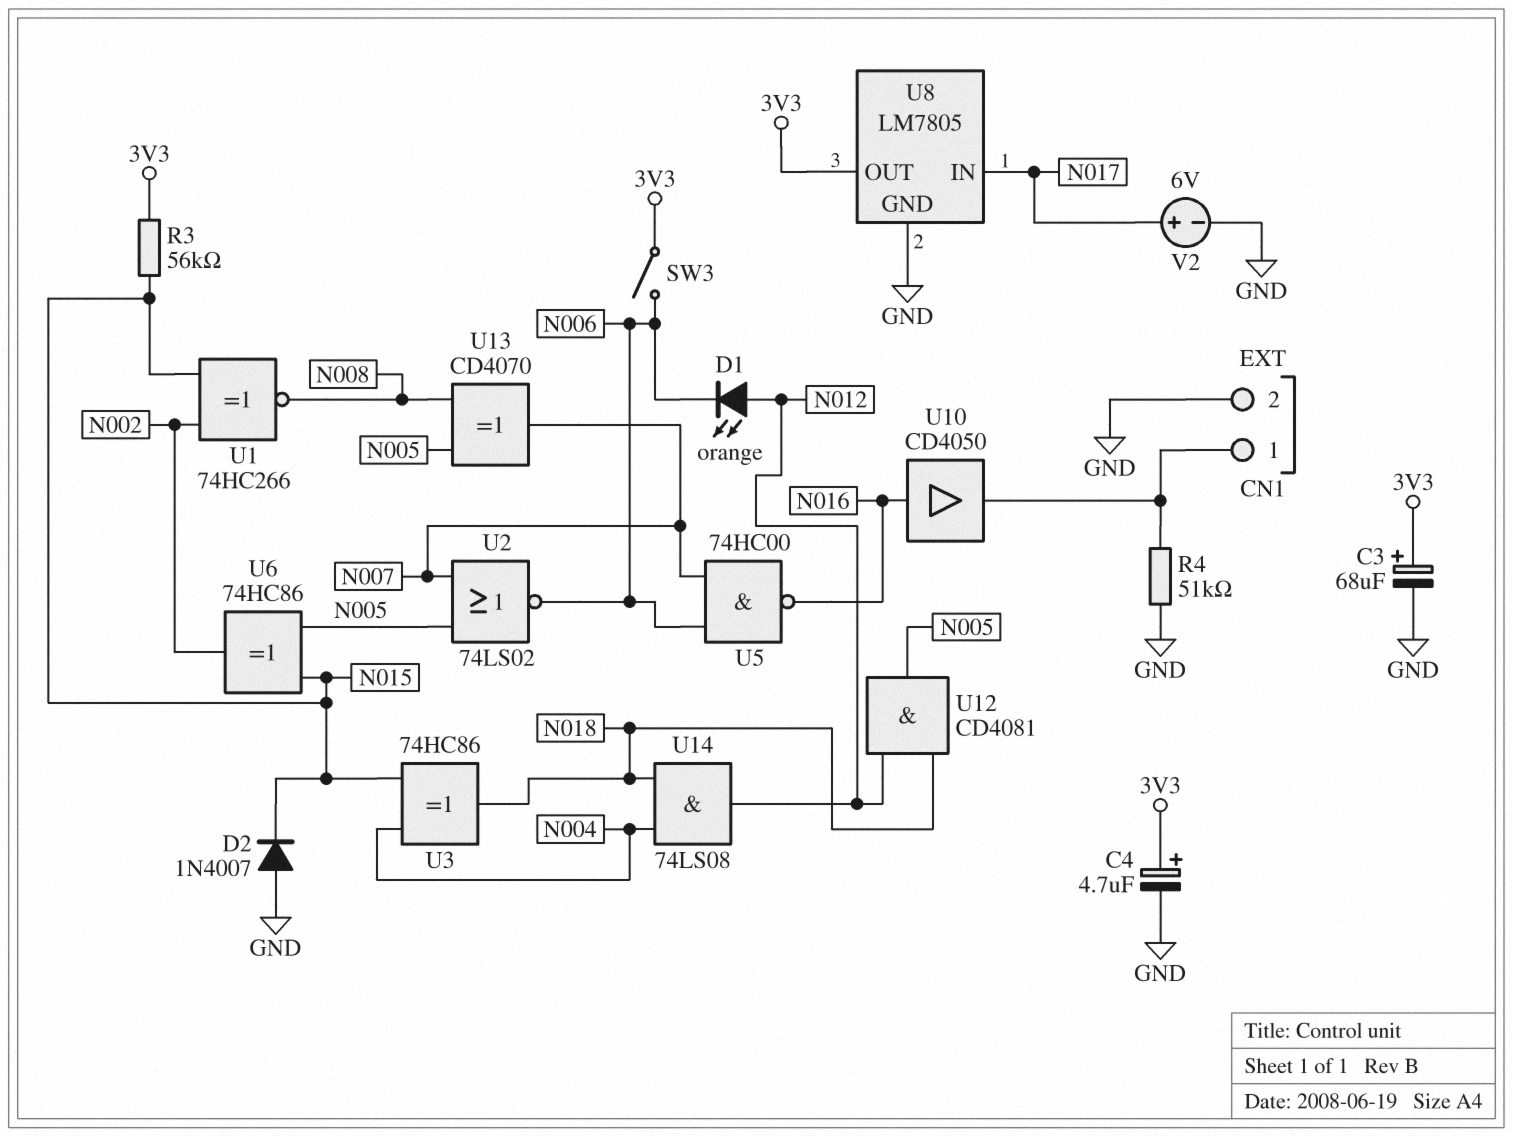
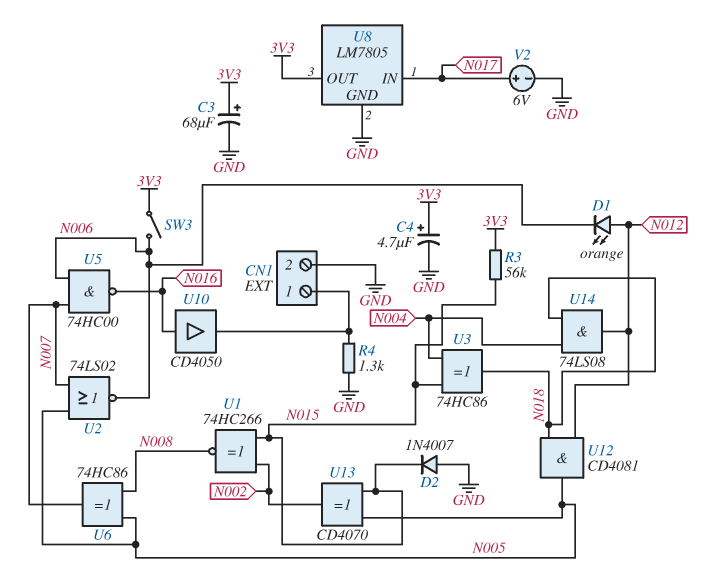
R4: 51k (CN1/1, GND) -> 1.3k (CN1/1, GND)
U6: XOR 74HC86 (in N005, in N015, out N002) -> XOR 74HC86 (in N005, in N008, out N007)
U13: XOR CD4070 (in N005, in N008, out N007) -> XOR CD4070 (in N005, in N015, out N002)

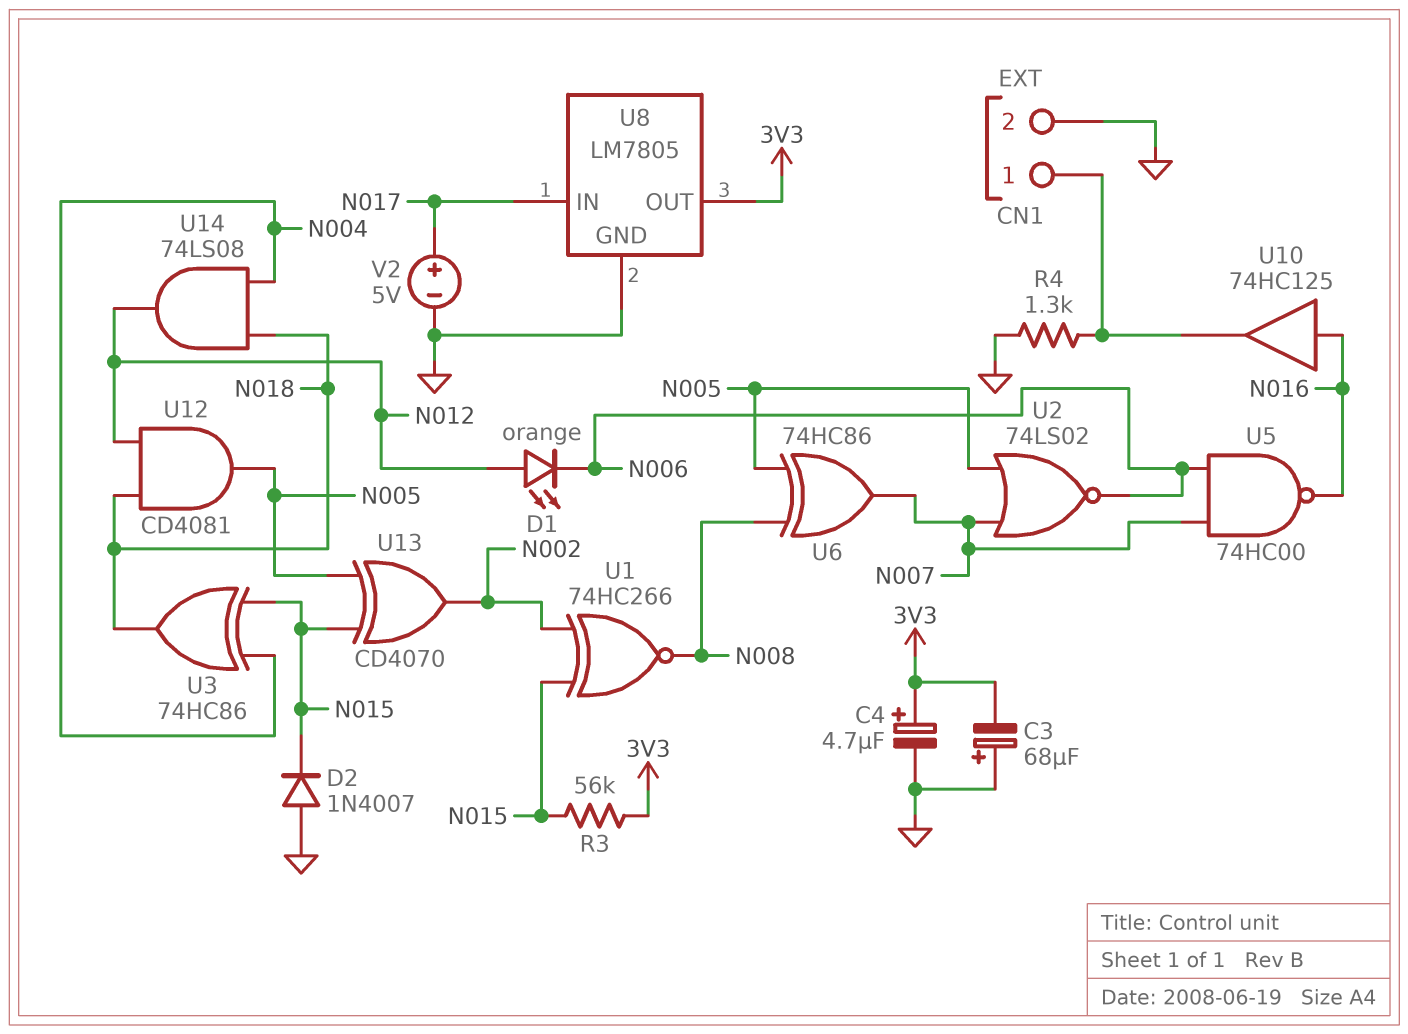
C3: 68uF (plus 3V3, minus GND) -> 68uF (plus GND, minus 3V3)
SW3: switch (3V3, N006) -> none
U10: buffer CD4050 (in N016, out CN1/1) -> buffer 74HC125 (in N016, out CN1/1)
V2: 6V (plus N017, minus GND) -> 5V (plus N017, minus GND)

